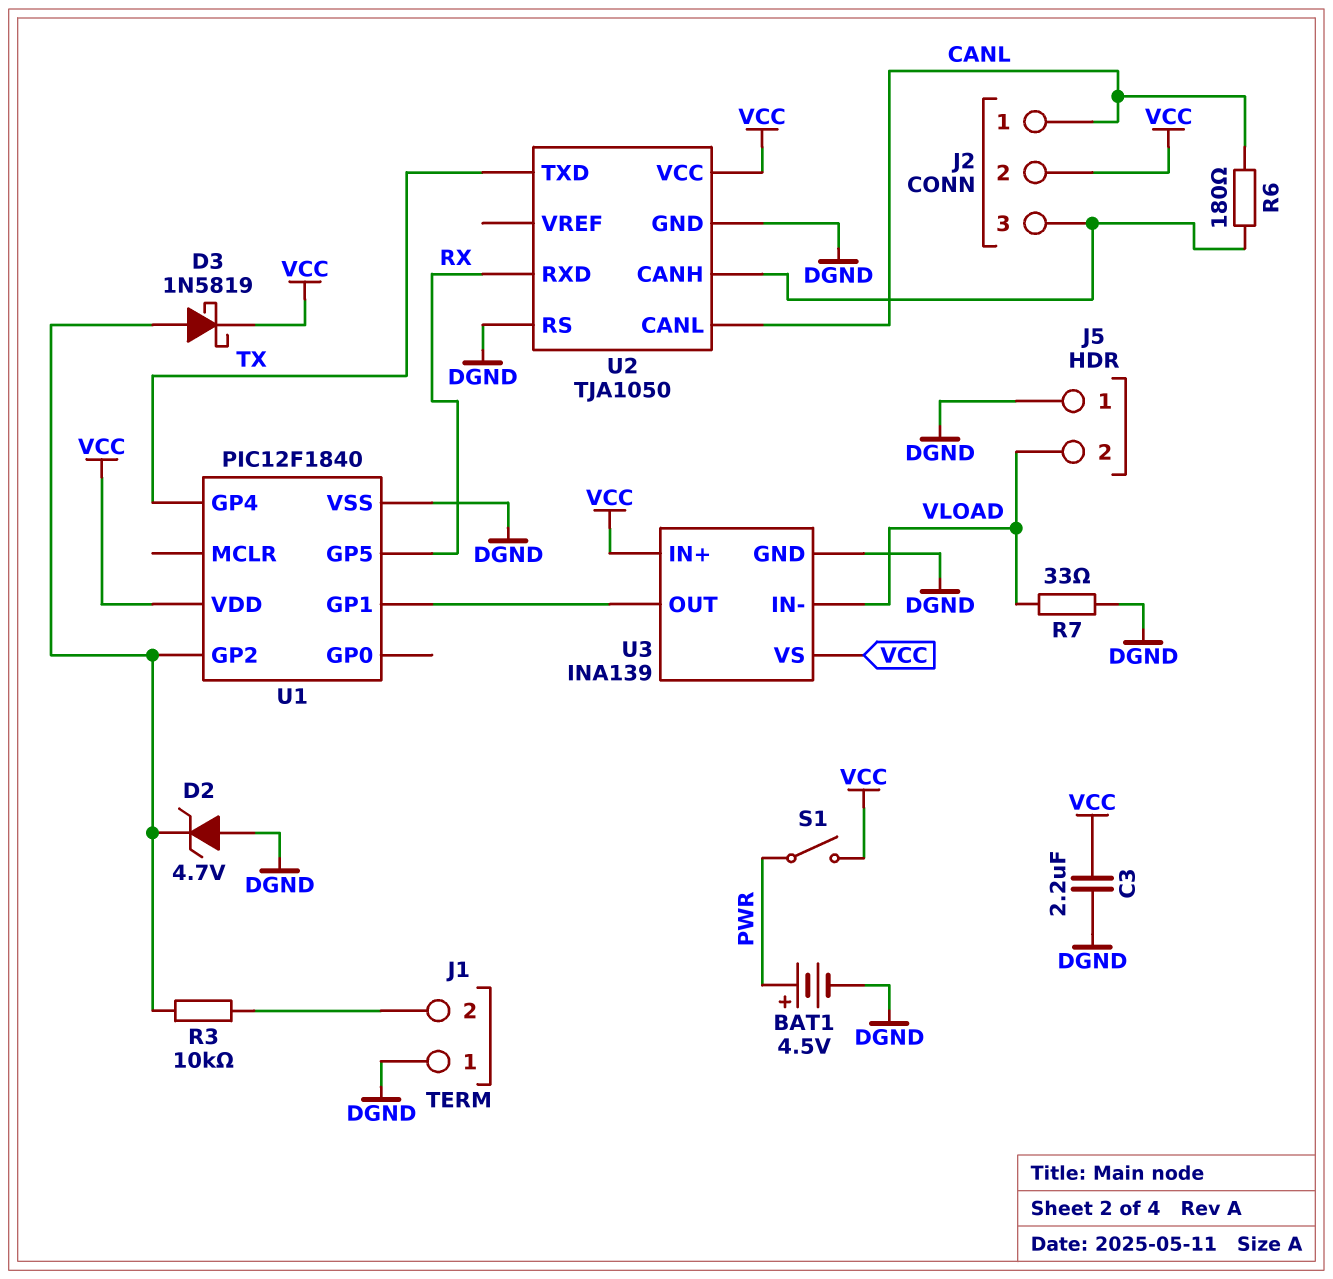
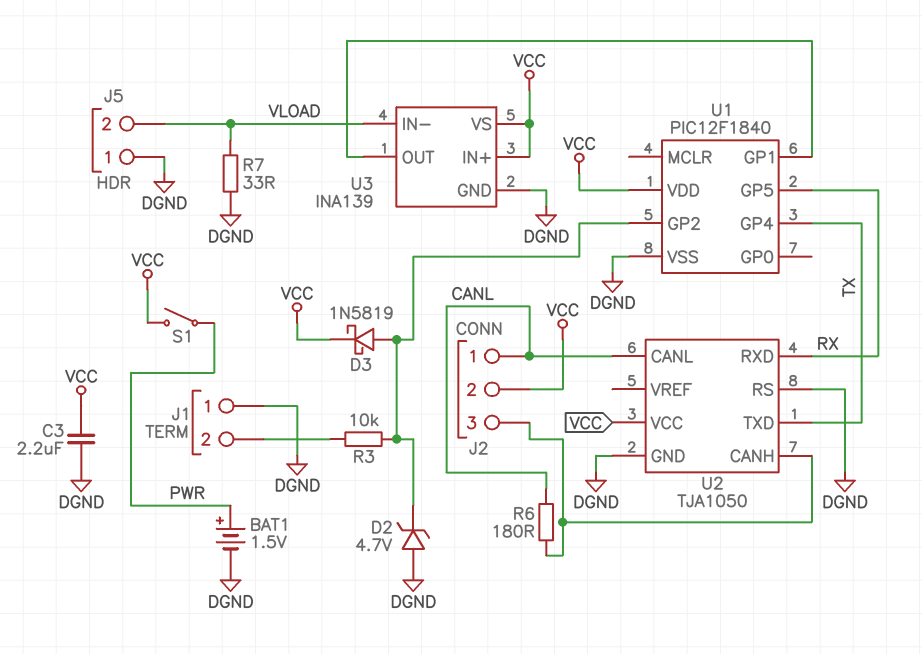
BAT1: 4.5V (plus PWR, minus DGND) -> 1.5V (plus PWR, minus DGND)

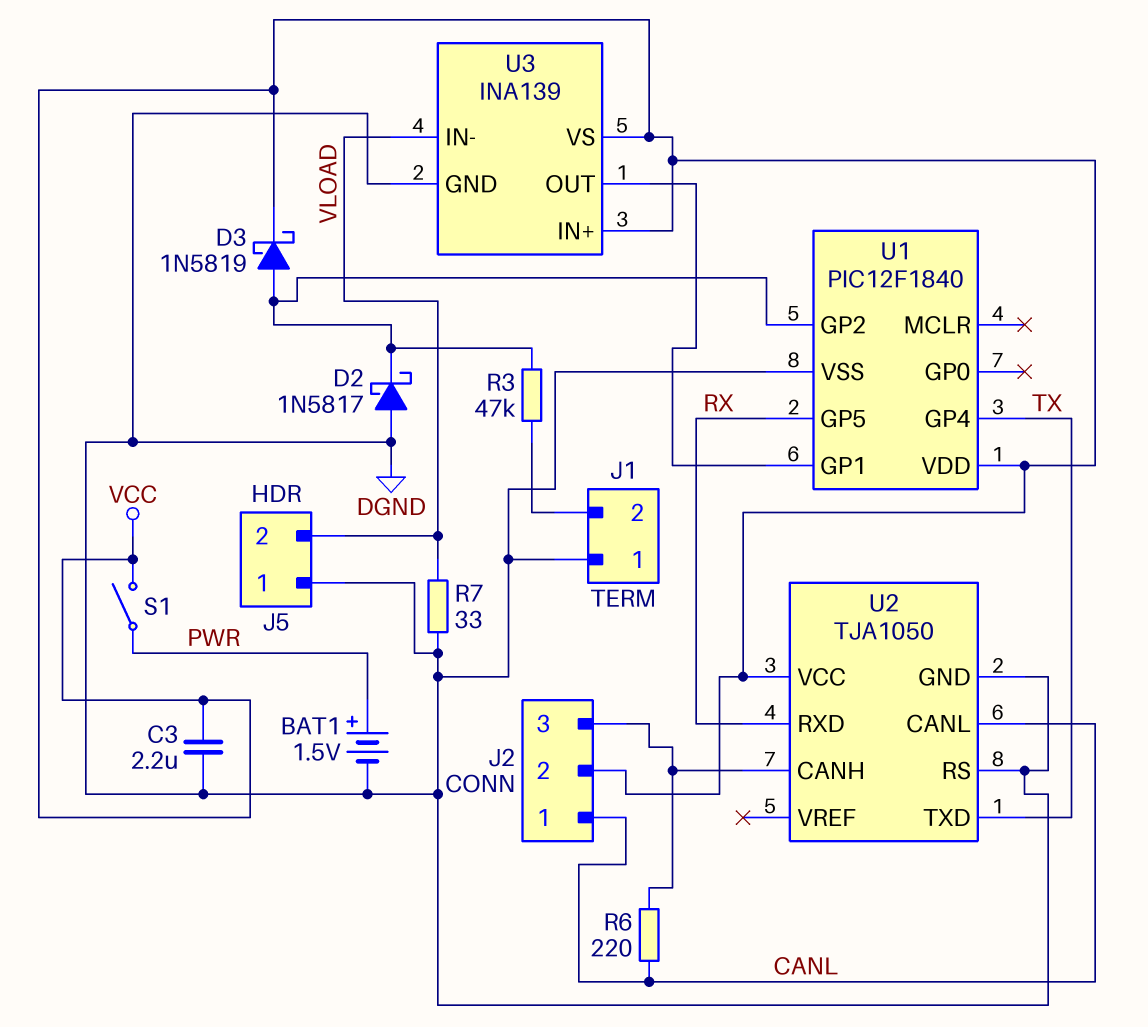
D2: zener 4.7V (A DGND, K U1/GP2) -> schottky 1N5817 (A DGND, K U1/GP2)
R3: 10k (J1/2, U1/GP2) -> 47k (J1/2, U1/GP2)
R6: 180 (CANL, J2/3) -> 220 (CANL, J2/3)

